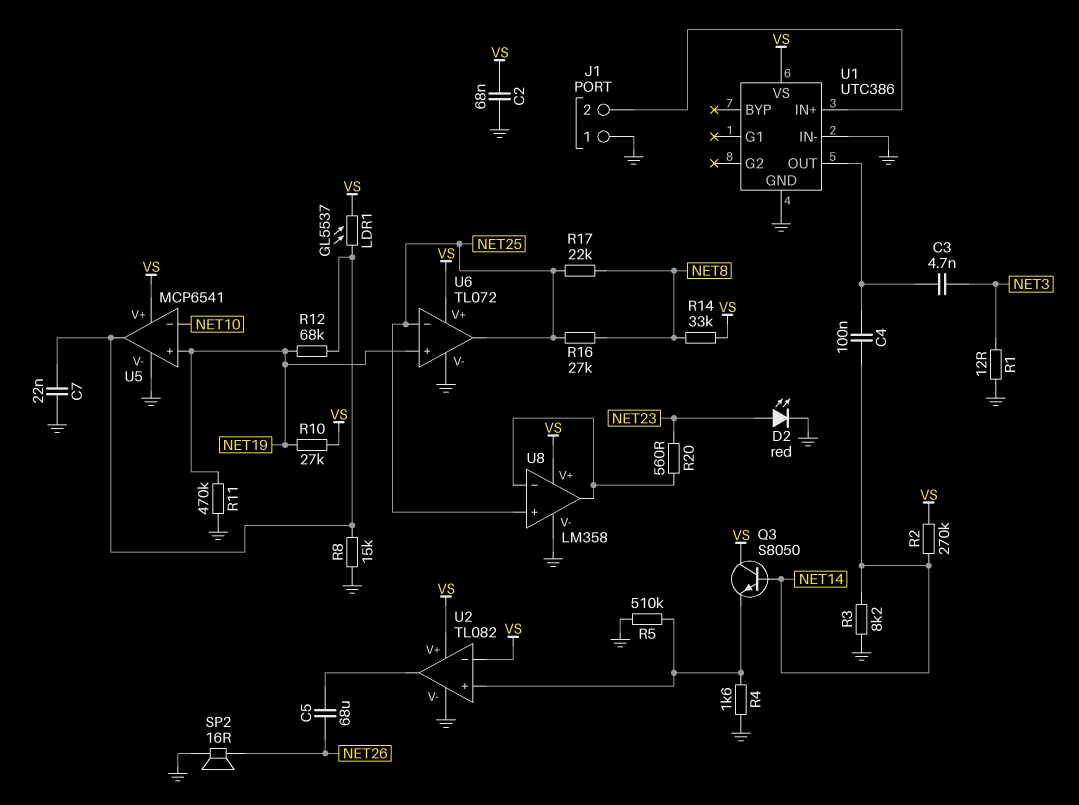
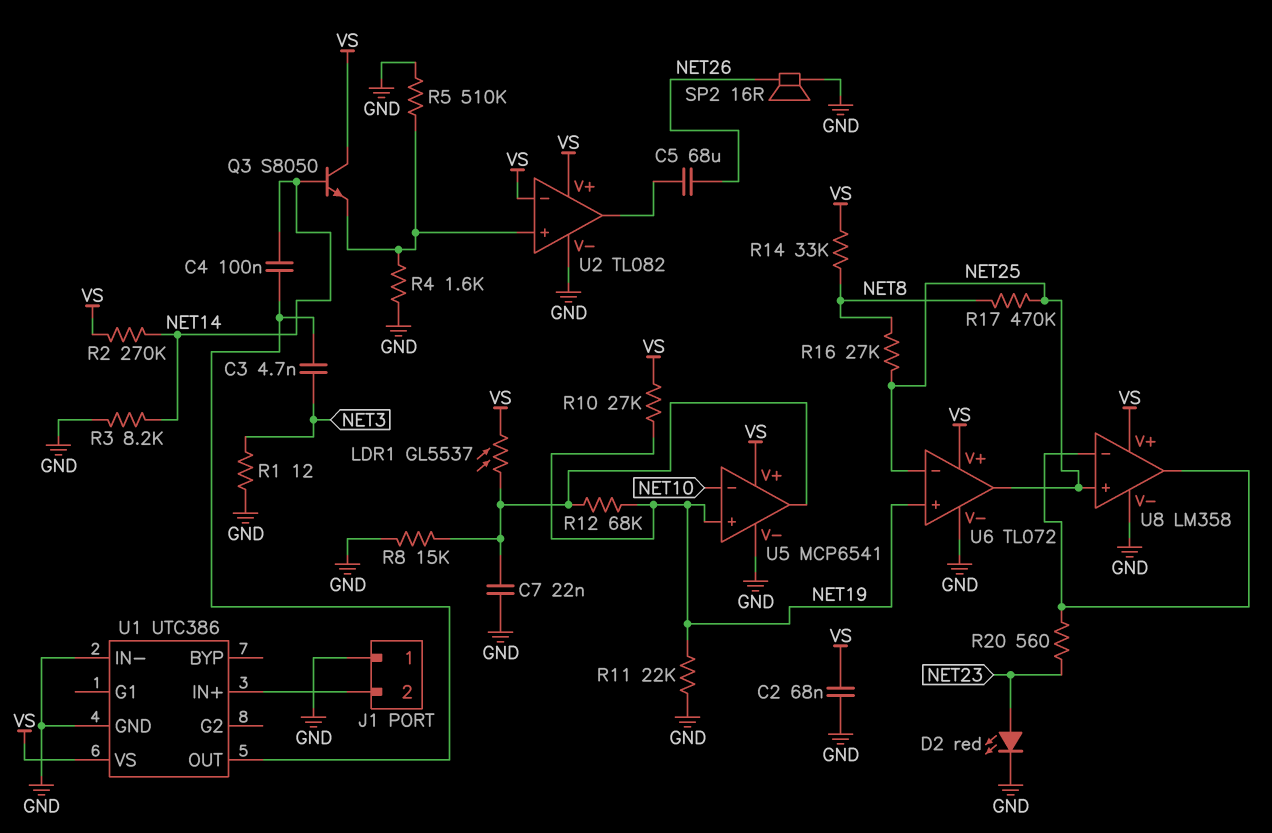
R11: 470k (GND, NET19) -> 22k (GND, NET19)
R17: 22k (NET8, NET25) -> 470k (NET8, NET25)

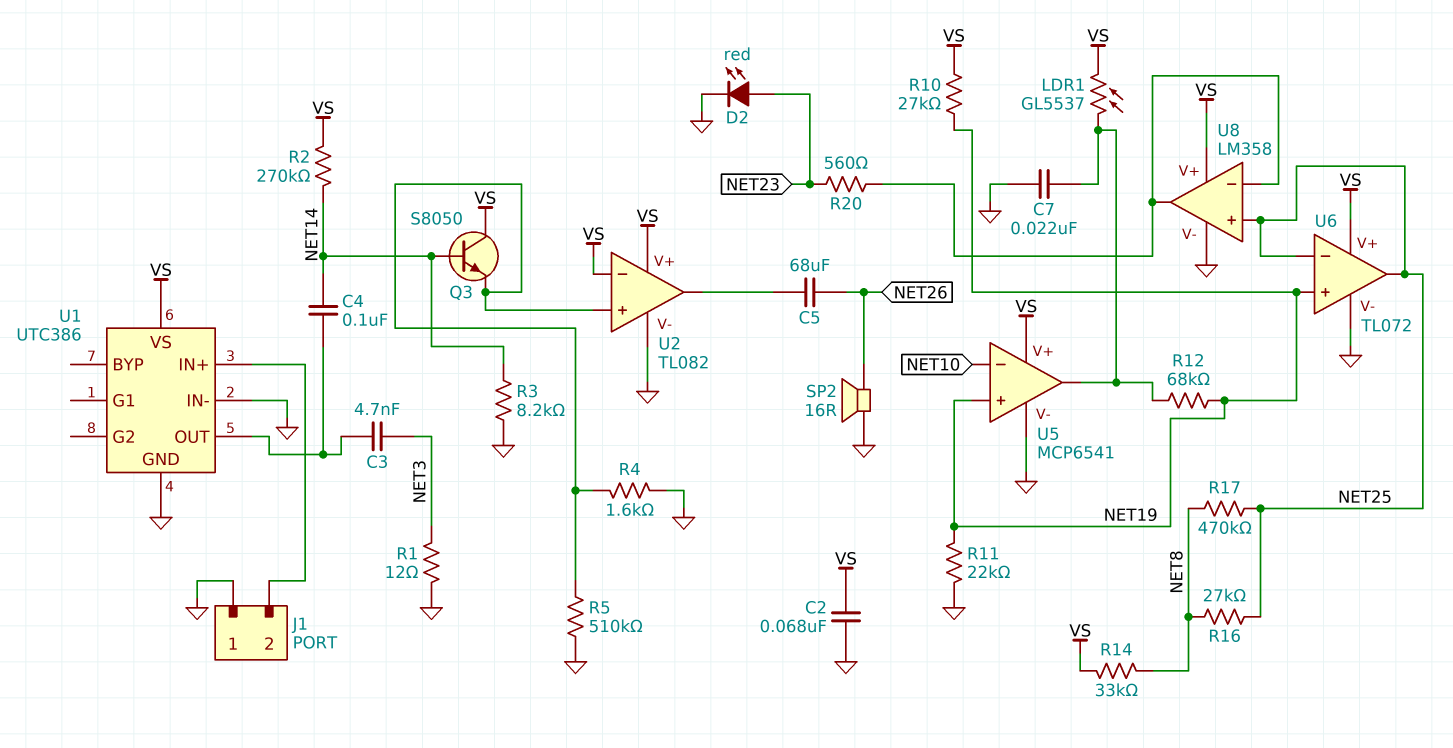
R8: 15k (GND, U5/out) -> none

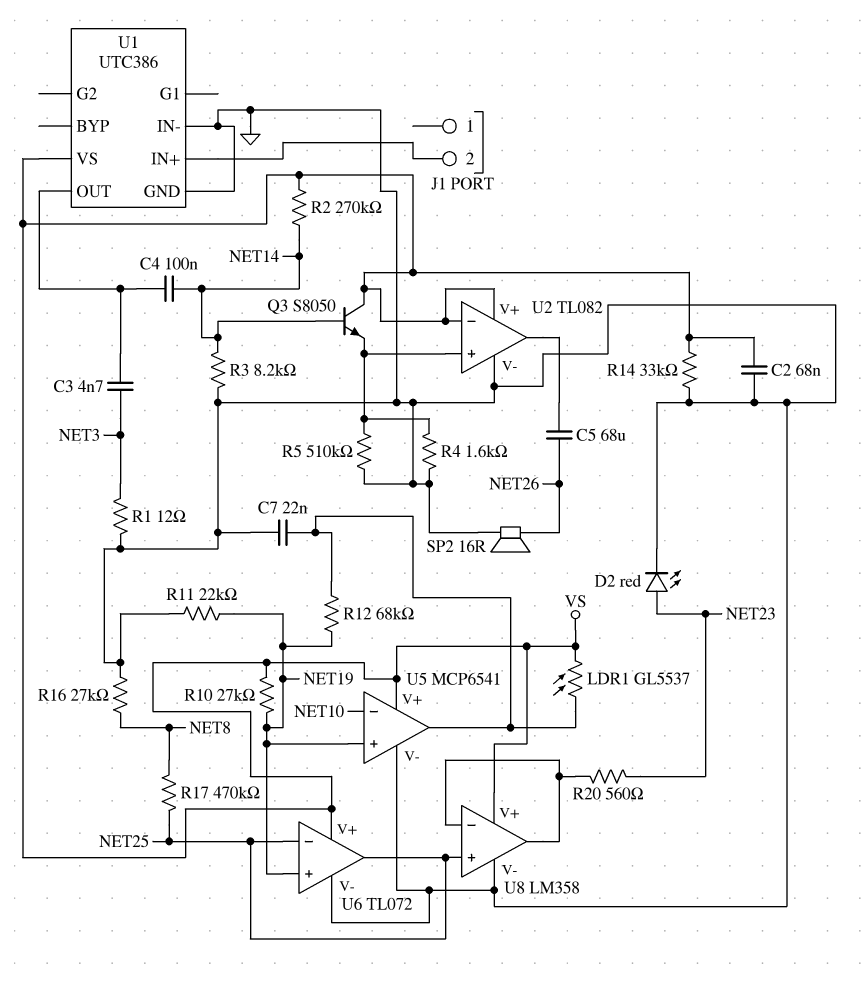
J1 pin 1: GND -> none
R14: 33k (NET8, VS) -> 33k (GND, VS)
R16: 27k (NET8, NET25) -> 27k (GND, NET8)

